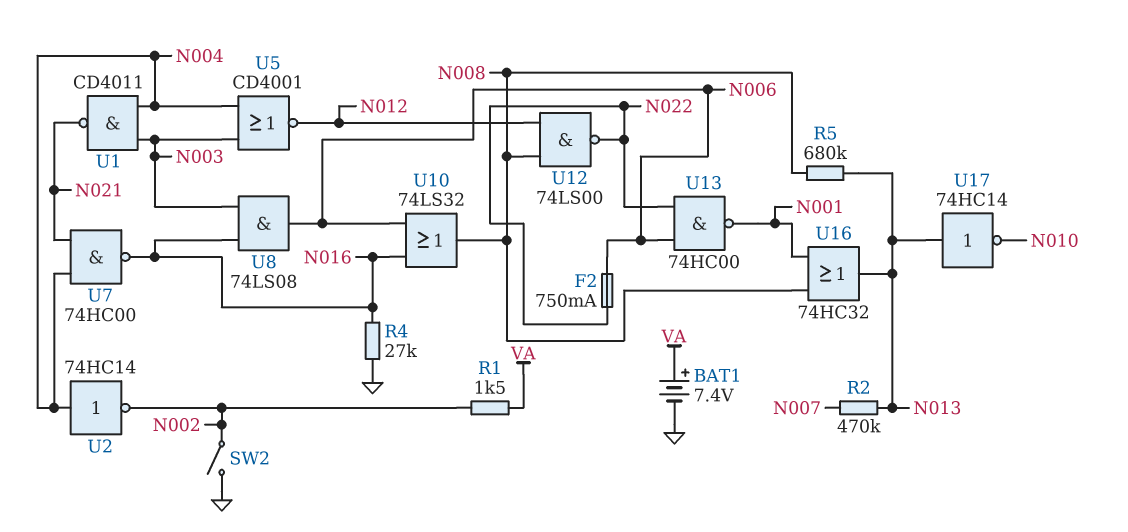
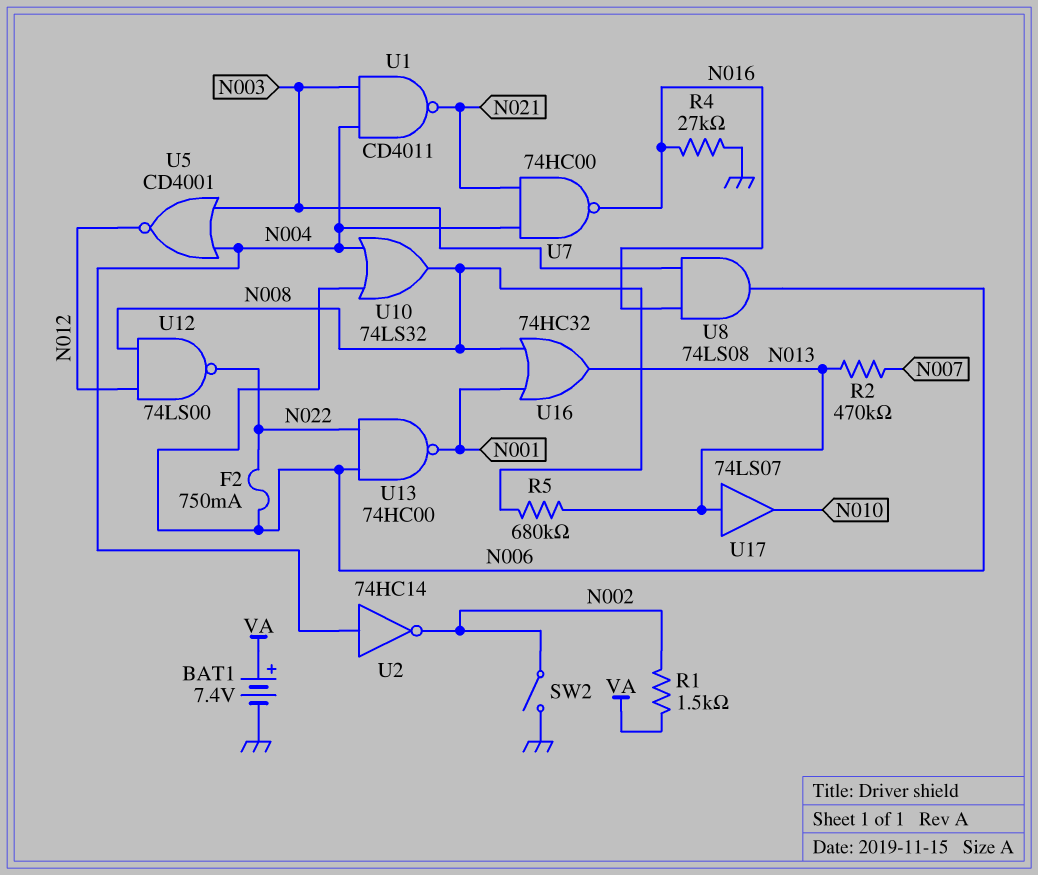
U10: OR 74LS32 (in N006, in N016, out N008) -> OR 74LS32 (in N004, in N006, out N008)
U17: NOT 74HC14 (in N013, out N010) -> buffer 74LS07 (in N013, out N010)

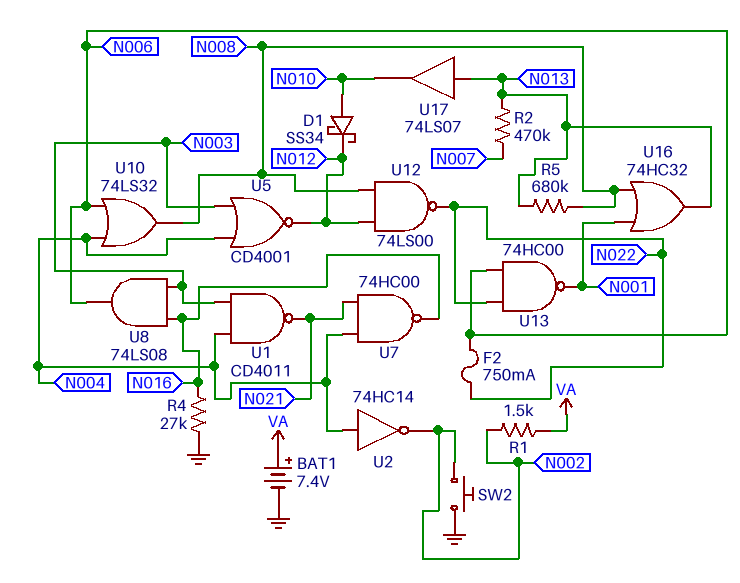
D1: none -> schottky SS34 (A N010, K N012)
SW2: switch (GND, N002) -> button (GND, N002)

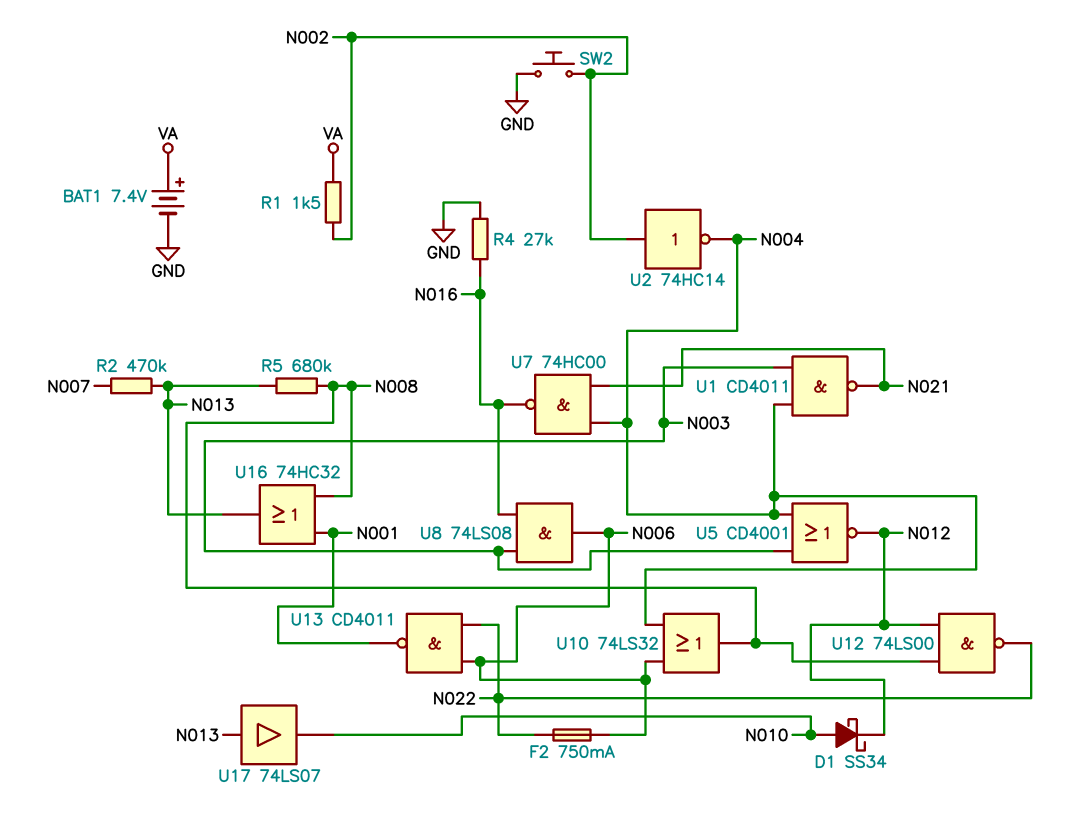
U2: NOT 74HC14 (in N004, out N002) -> NOT 74HC14 (in N002, out N004)
U13: NAND 74HC00 (in N006, in N022, out N001) -> NAND CD4011 (in N006, in N022, out N001)

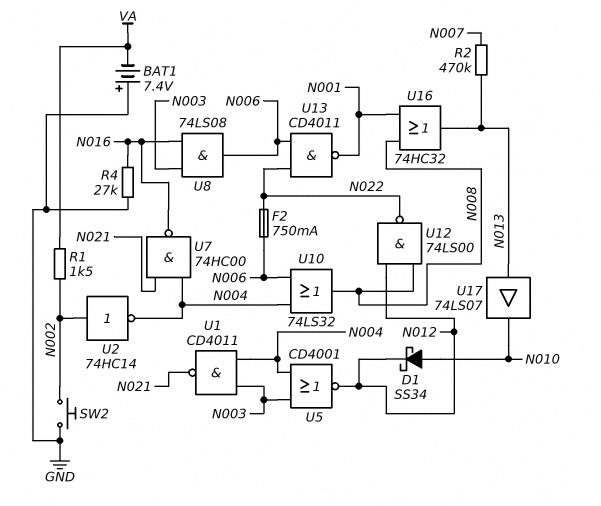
BAT1: 7.4V (plus VA, minus GND) -> 7.4V (plus GND, minus VA)
R5: 680k (N008, N013) -> none

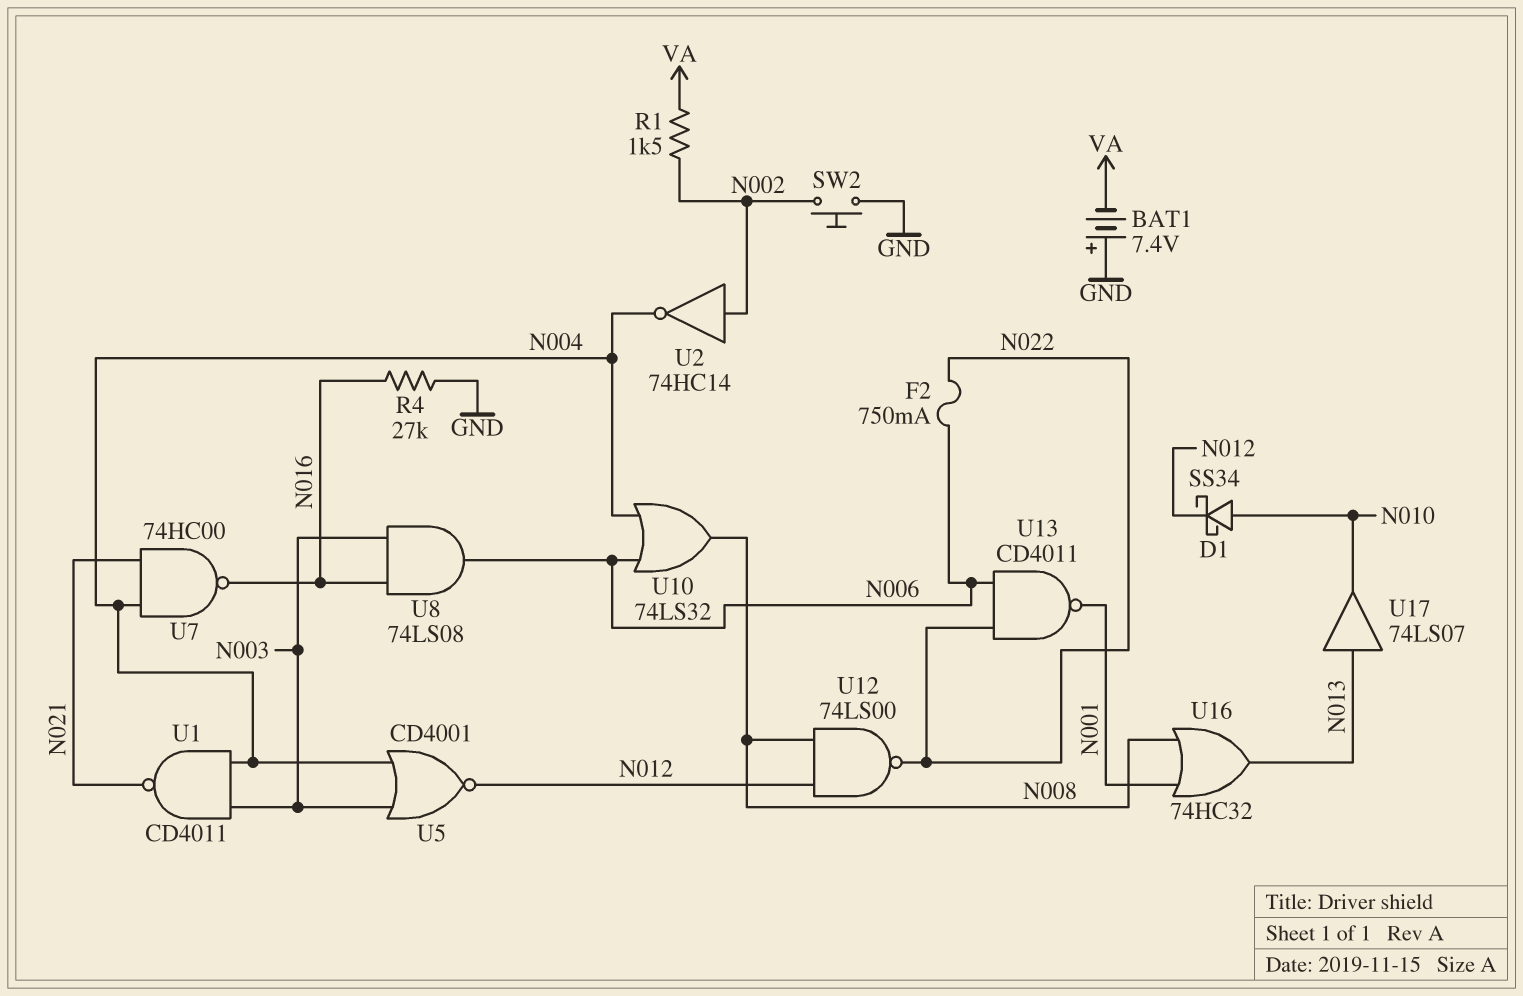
R2: 470k (N007, N013) -> none

